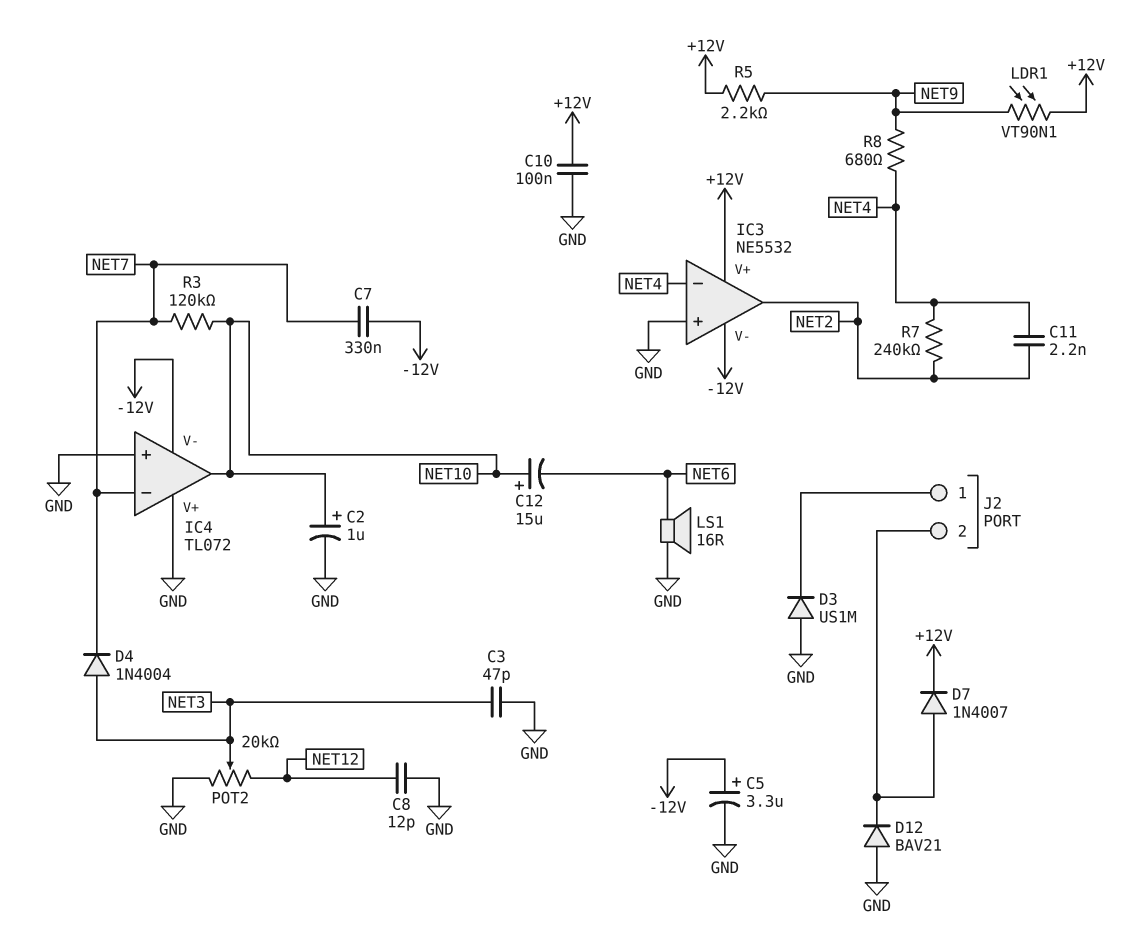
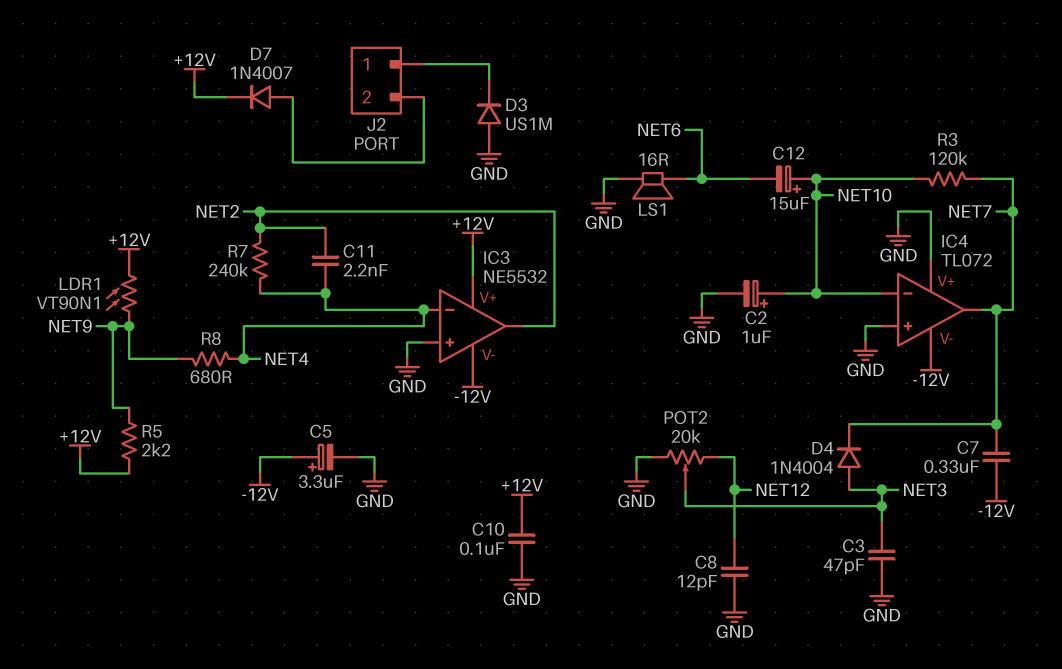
D12: diode BAV21 (A GND, K J2/2) -> none
IC4 pin in-: NET7 -> NET10
IC4 pin out: NET10 -> NET7

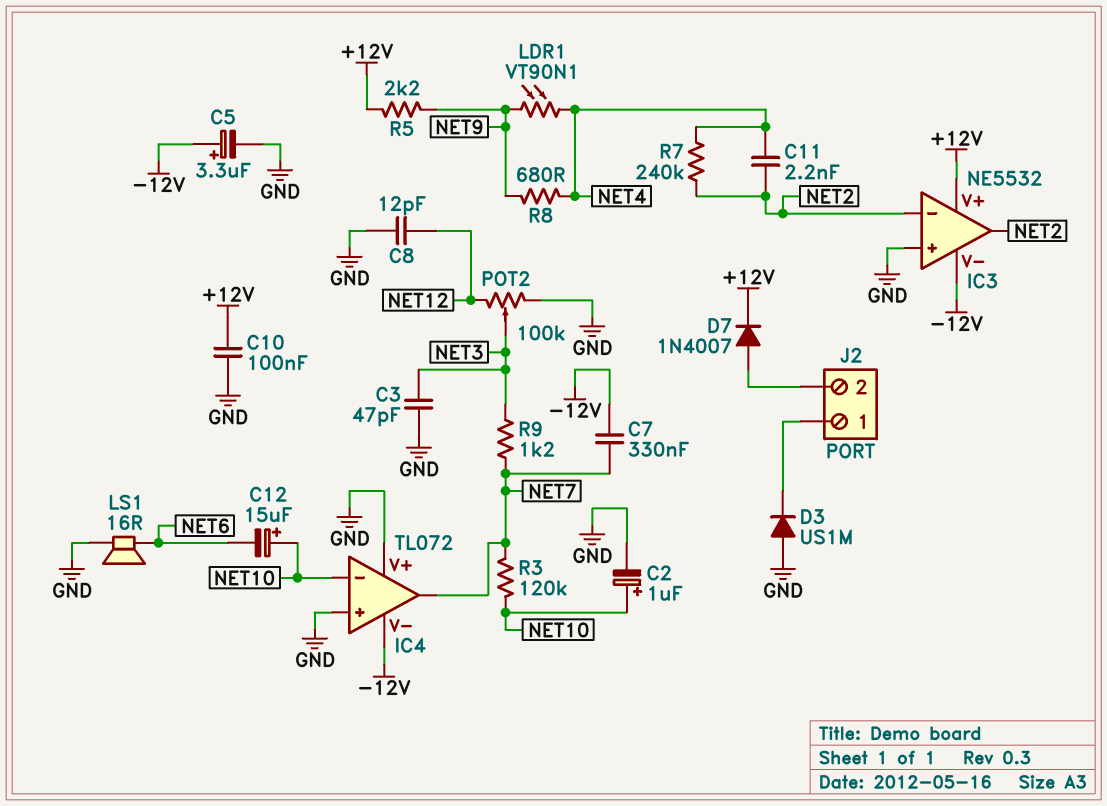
D4: diode 1N4004 (A NET3, K NET7) -> none
IC3 pin in-: NET4 -> NET2
LDR1: VT90N1 (+12V, NET9) -> VT90N1 (NET4, NET9)
POT2: 20k (GND, NET12, wiper NET3) -> 100k (GND, NET12, wiper NET3)
R9: none -> 1.2k (NET3, NET7)

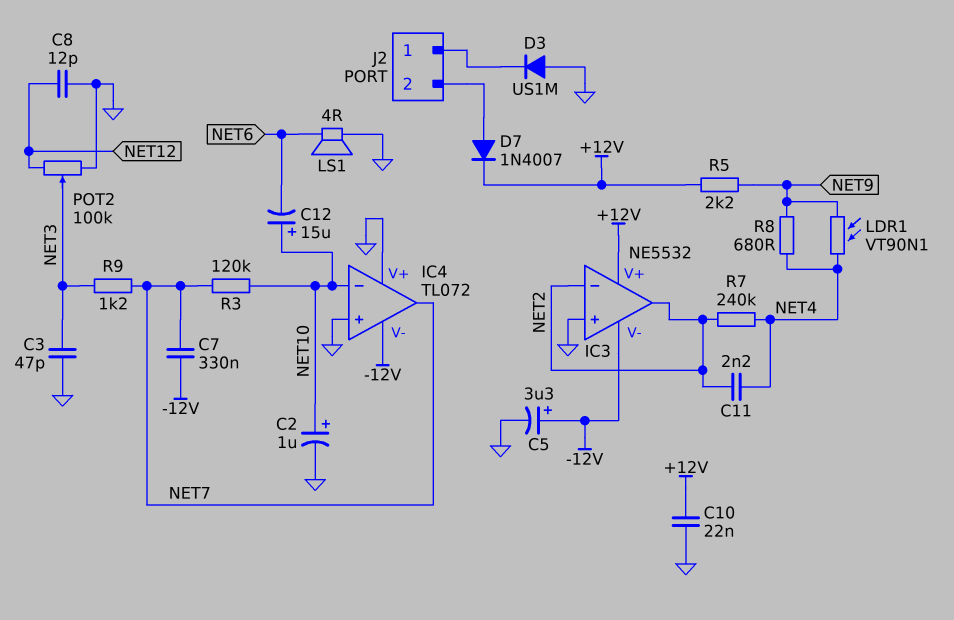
C10: 100nF (+12V, GND) -> 22nF (+12V, GND)
LS1: speaker 16R (GND, NET6) -> speaker 4R (GND, NET6)

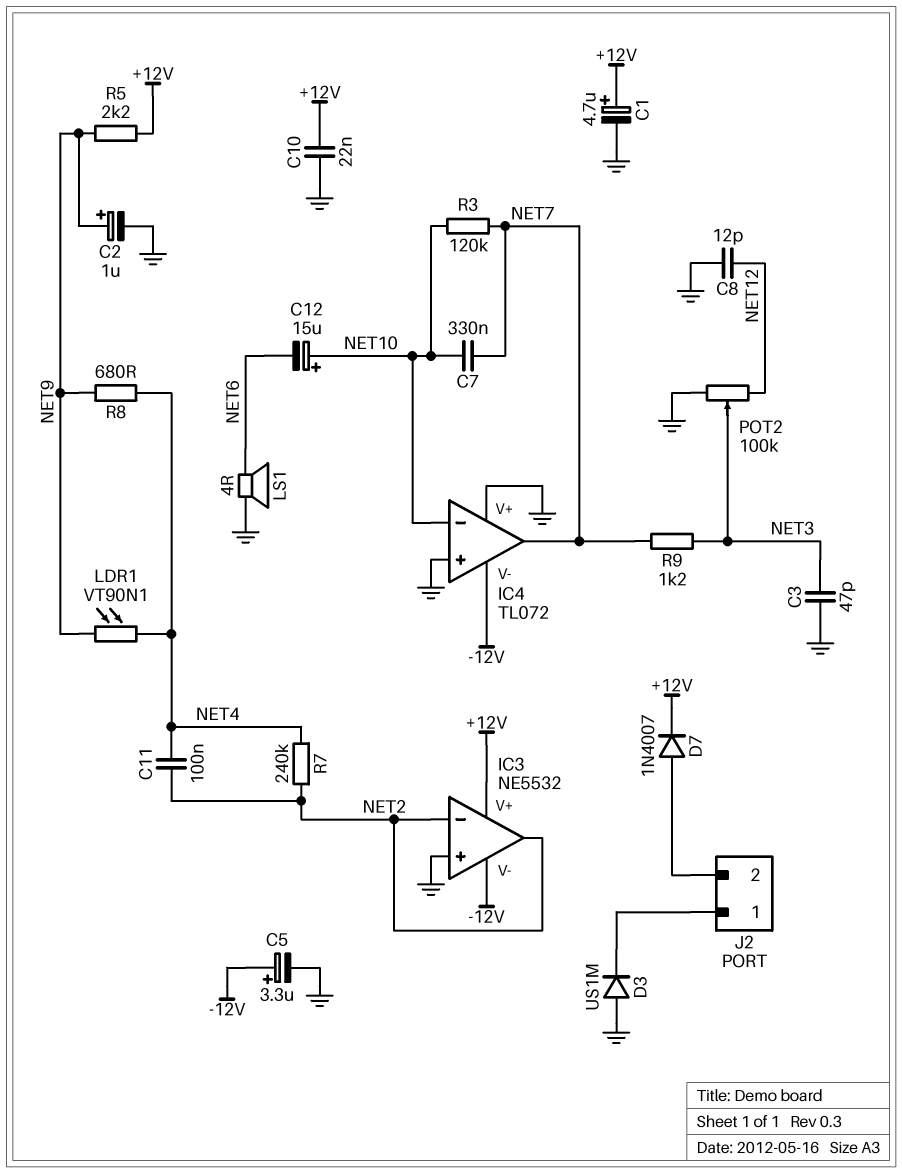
C1: none -> 4.7uF (plus +12V, minus GND)
C2: 1uF (plus NET10, minus GND) -> 1uF (plus NET9, minus GND)
C7: 330nF (-12V, NET7) -> 330nF (NET7, NET10)
C11: 2.2nF (NET2, NET4) -> 100nF (NET2, NET4)

